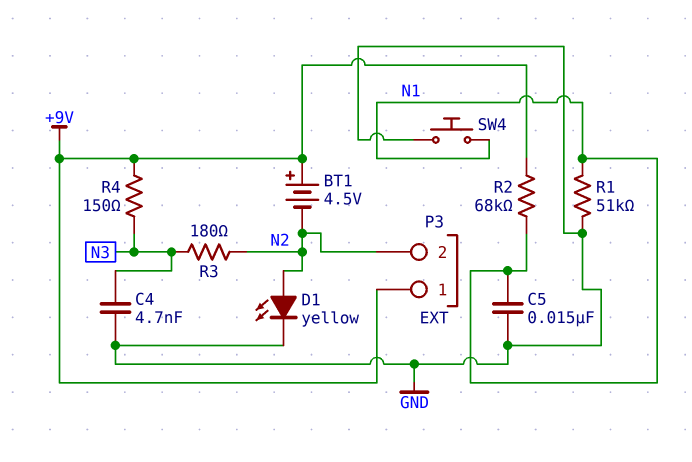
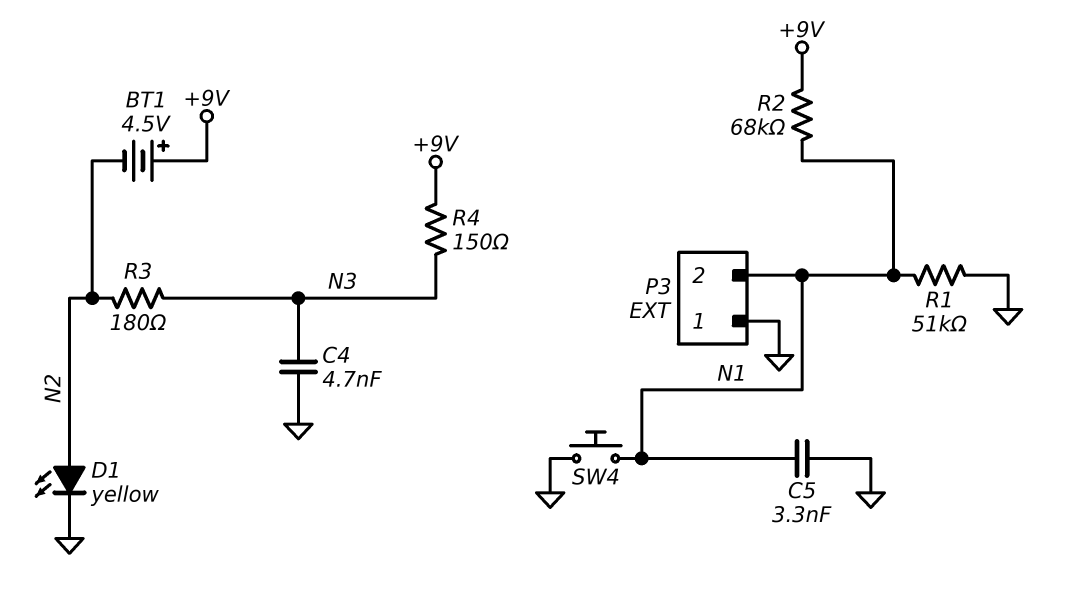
C5: 15nF (GND, N1) -> 3.3nF (GND, N1)
P3 pin 1: +9V -> GND
P3 pin 2: N2 -> N1

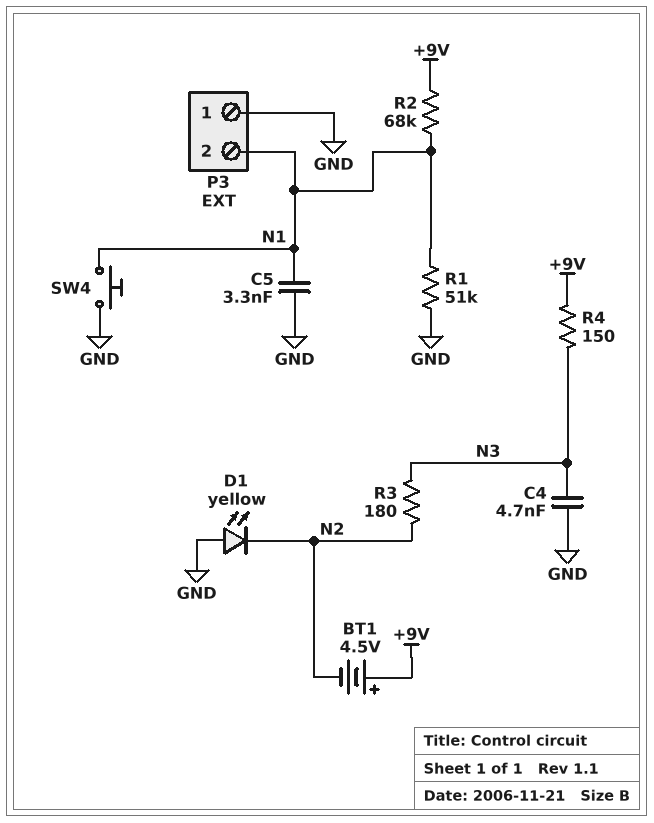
D1: LED yellow (A N2, K GND) -> LED yellow (A GND, K N2)

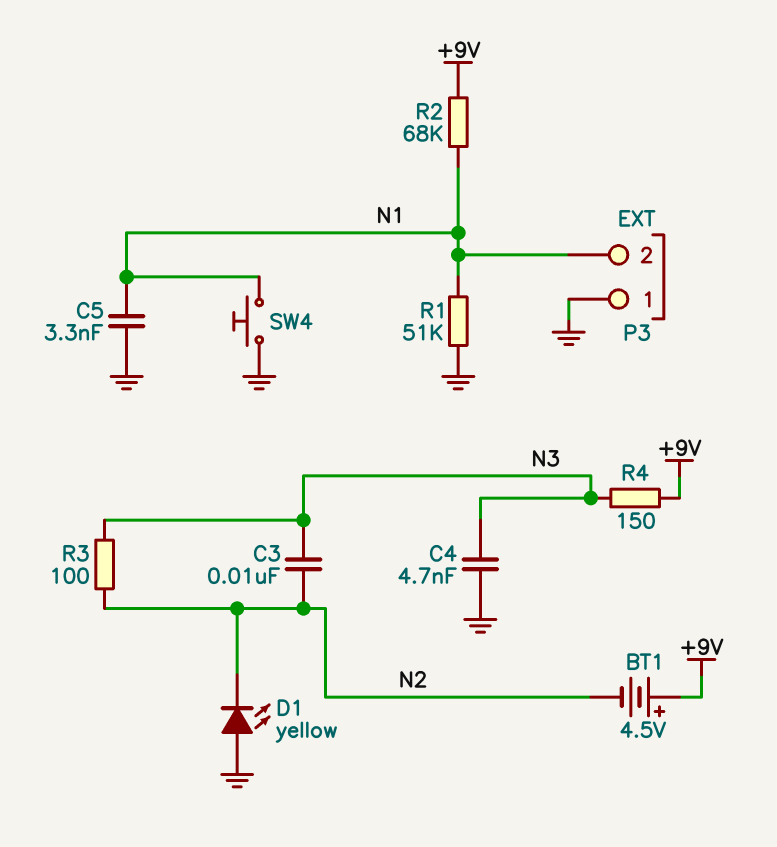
C3: none -> 10nF (N2, N3)
R3: 180 (N2, N3) -> 100 (N2, N3)

